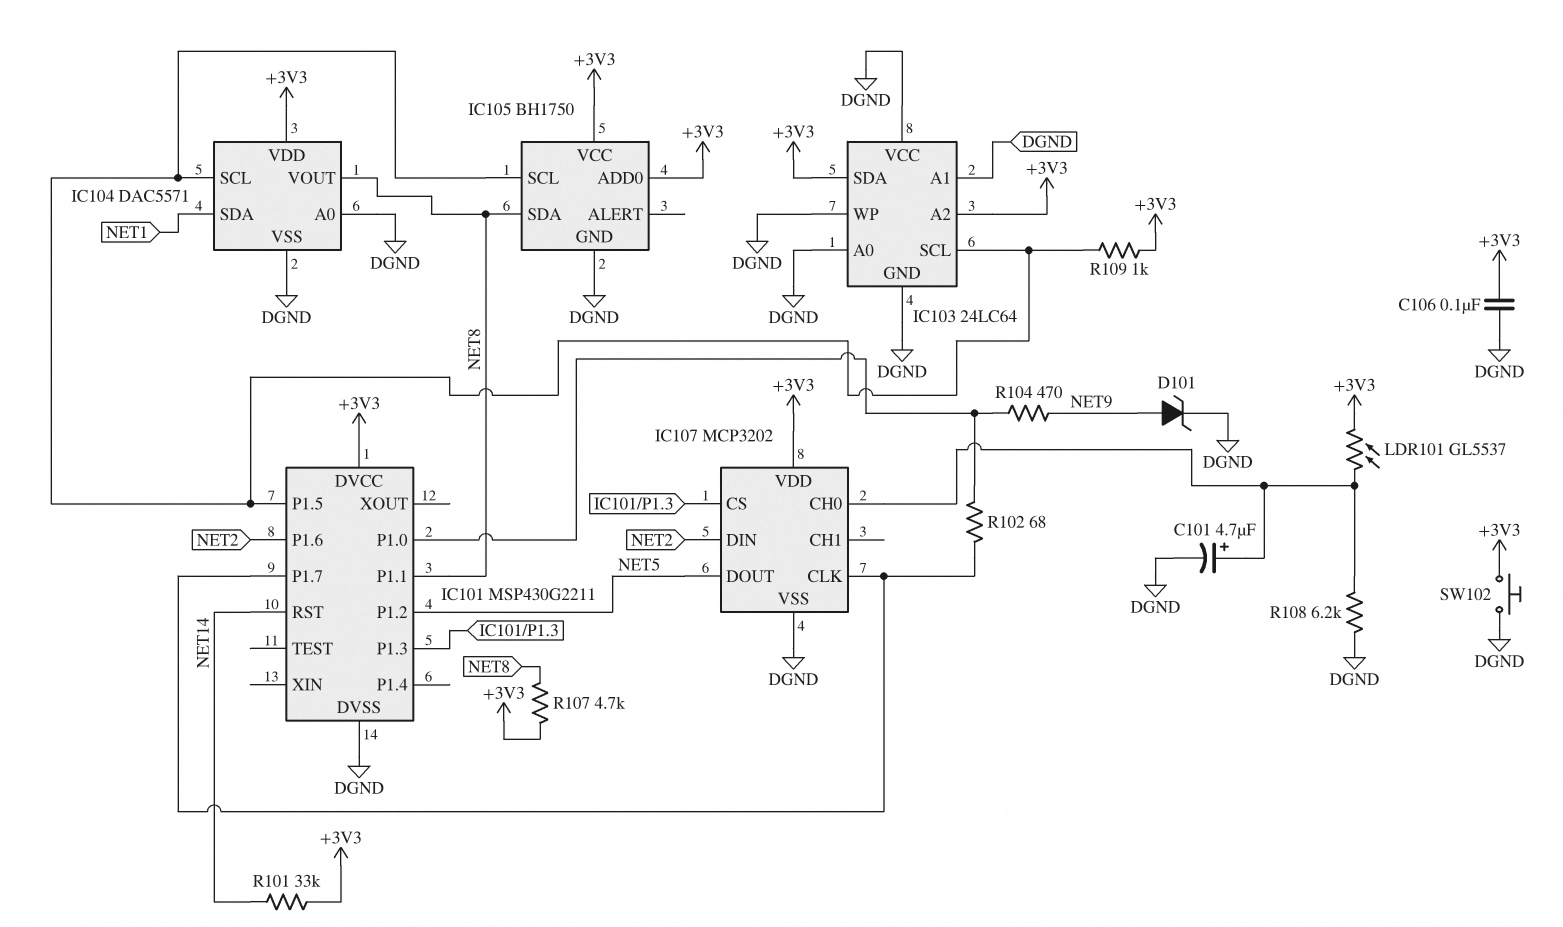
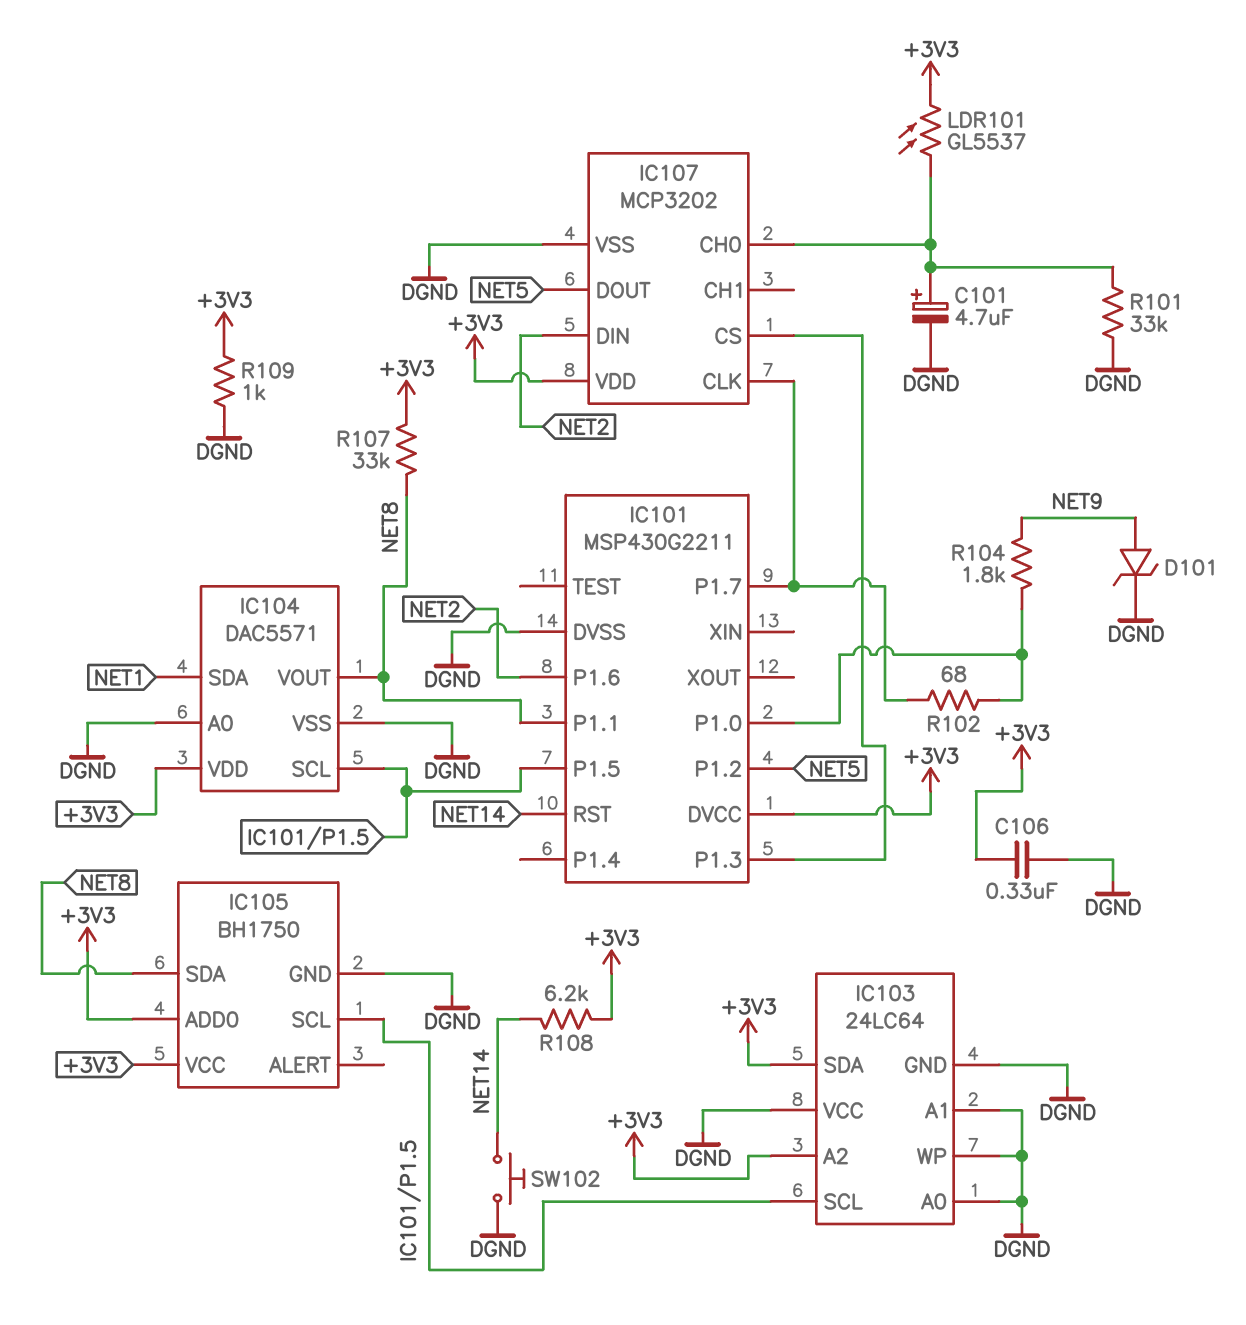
C106: 100nF (+3V3, DGND) -> 330nF (+3V3, DGND)
R101: 33k (+3V3, NET14) -> 33k (DGND, IC107/CH0)
R104: 470 (IC101/P1.0, NET9) -> 1.8k (IC101/P1.0, NET9)
R107: 4.7k (+3V3, NET8) -> 33k (+3V3, NET8)
R108: 6.2k (DGND, IC107/CH0) -> 6.2k (+3V3, NET14)
R109: 1k (+3V3, IC101/P1.5) -> 1k (+3V3, DGND)
SW102: button (+3V3, DGND) -> button (DGND, NET14)

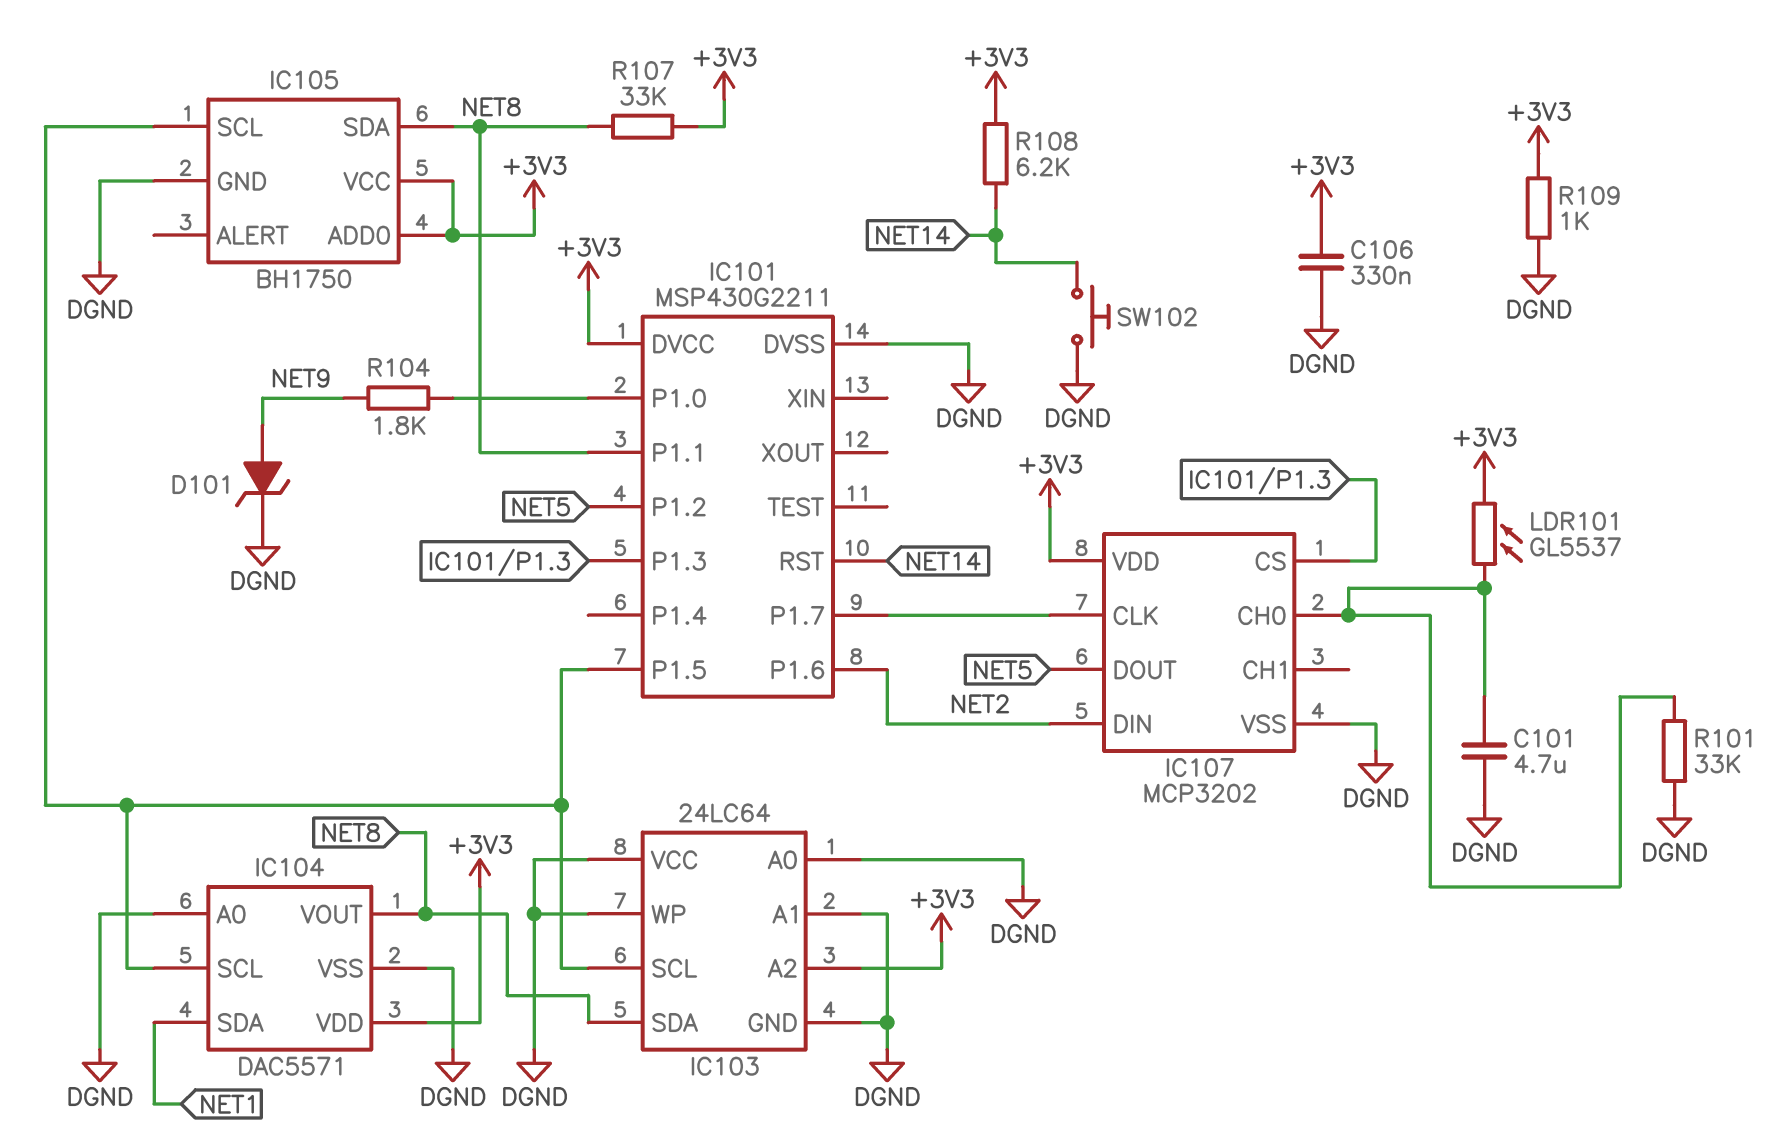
C101: 4.7uF (plus IC107/CH0, minus DGND) -> 4.7uF (DGND, IC107/CH0)
IC103 pin SDA: +3V3 -> NET8
R102: 68 (IC101/P1.0, IC101/P1.7) -> none

